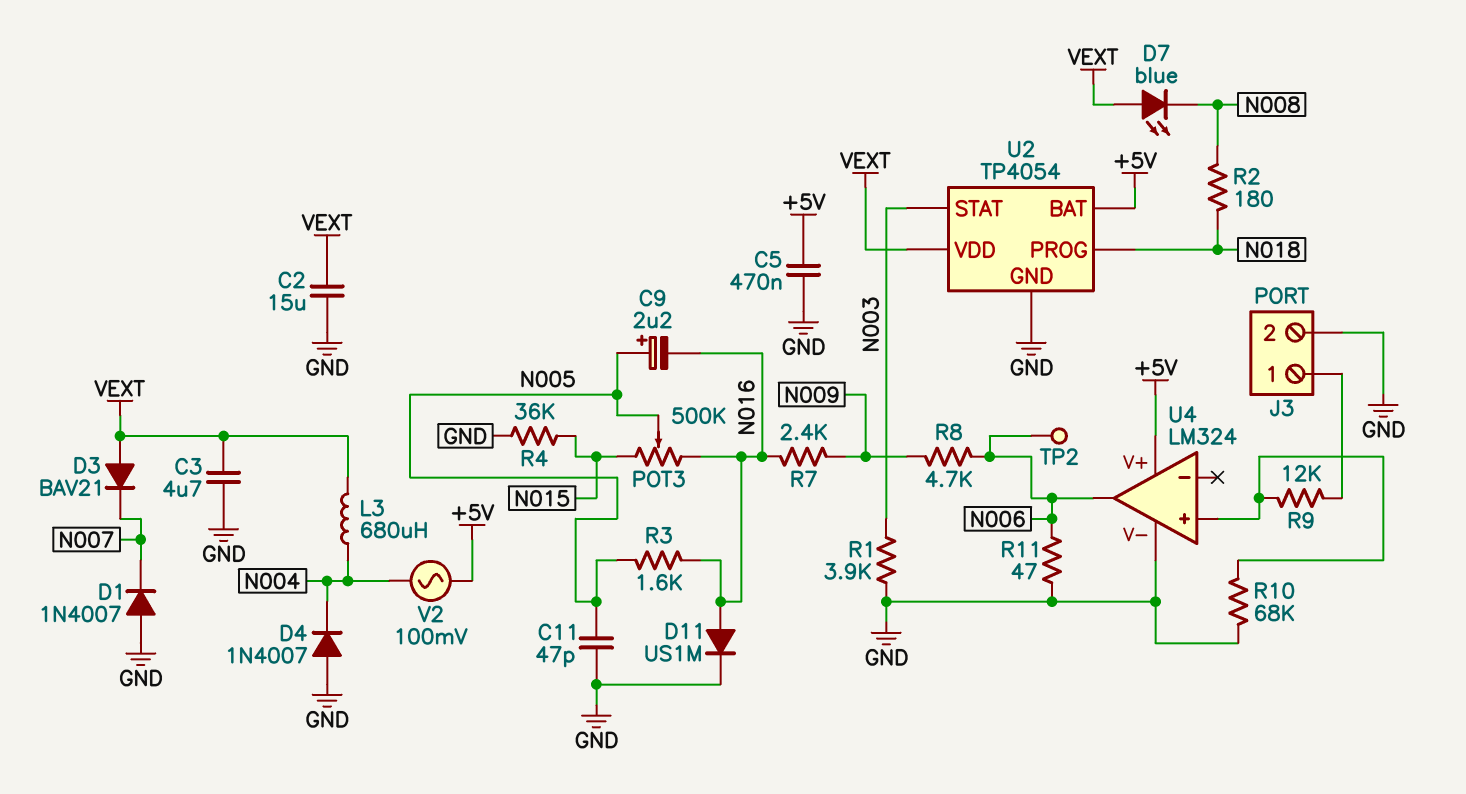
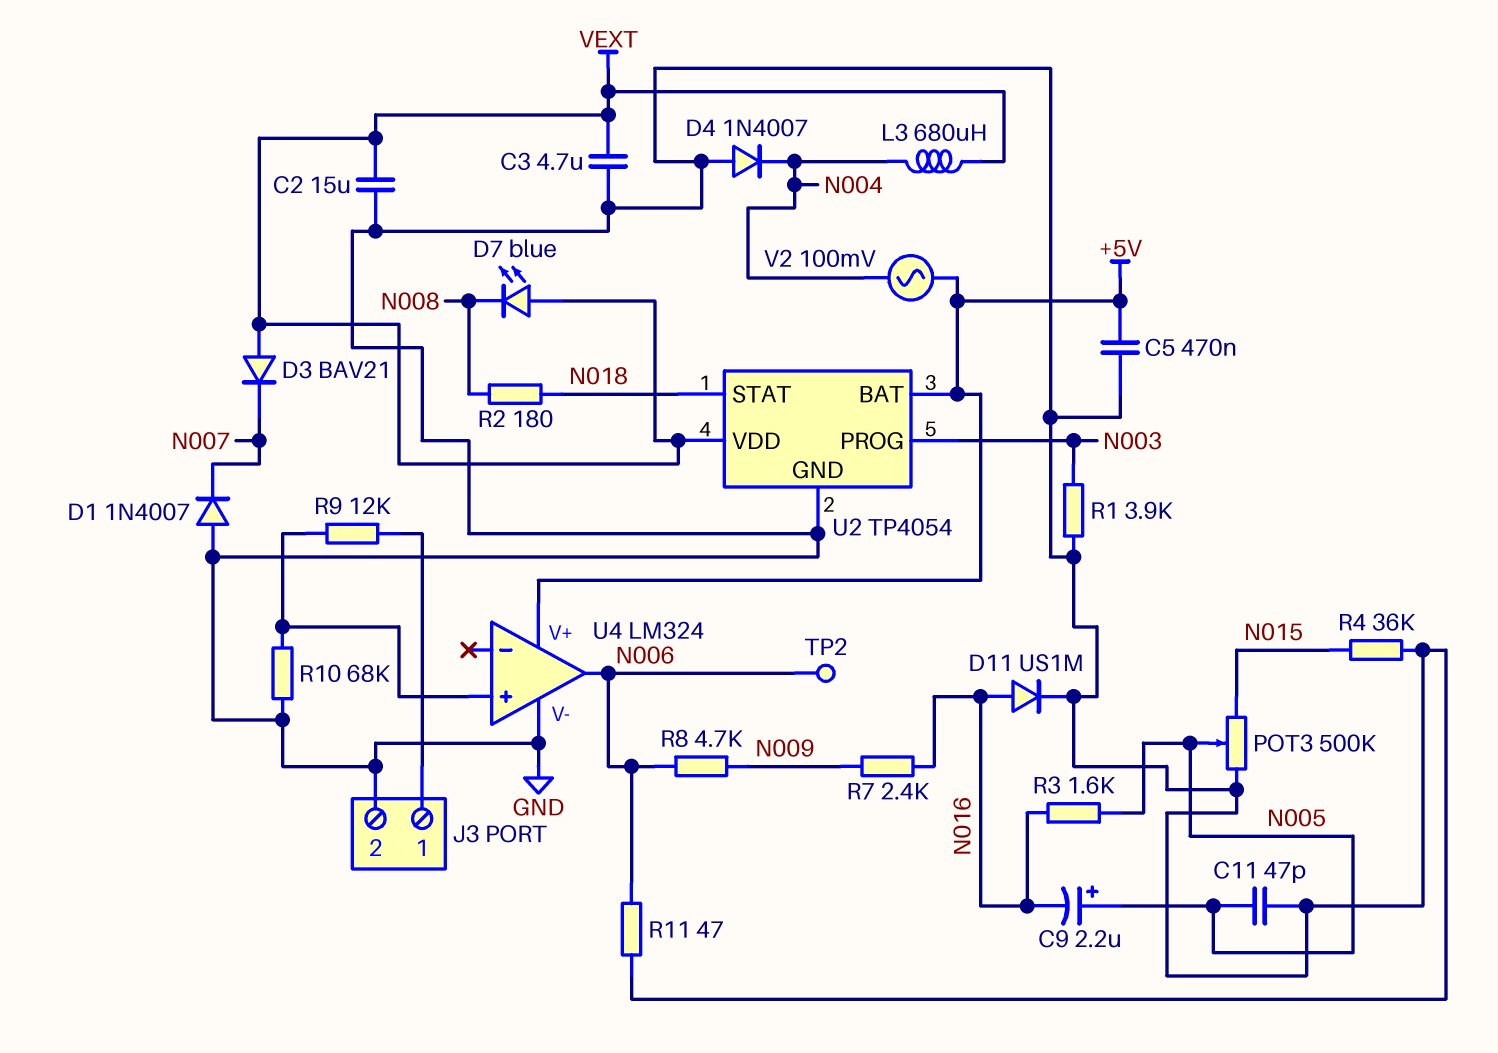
POT3: 500k (N015, N016, wiper N005) -> 500k (GND, N015, wiper N005)
U2 pin PROG: N018 -> N003
U2 pin STAT: N003 -> N018

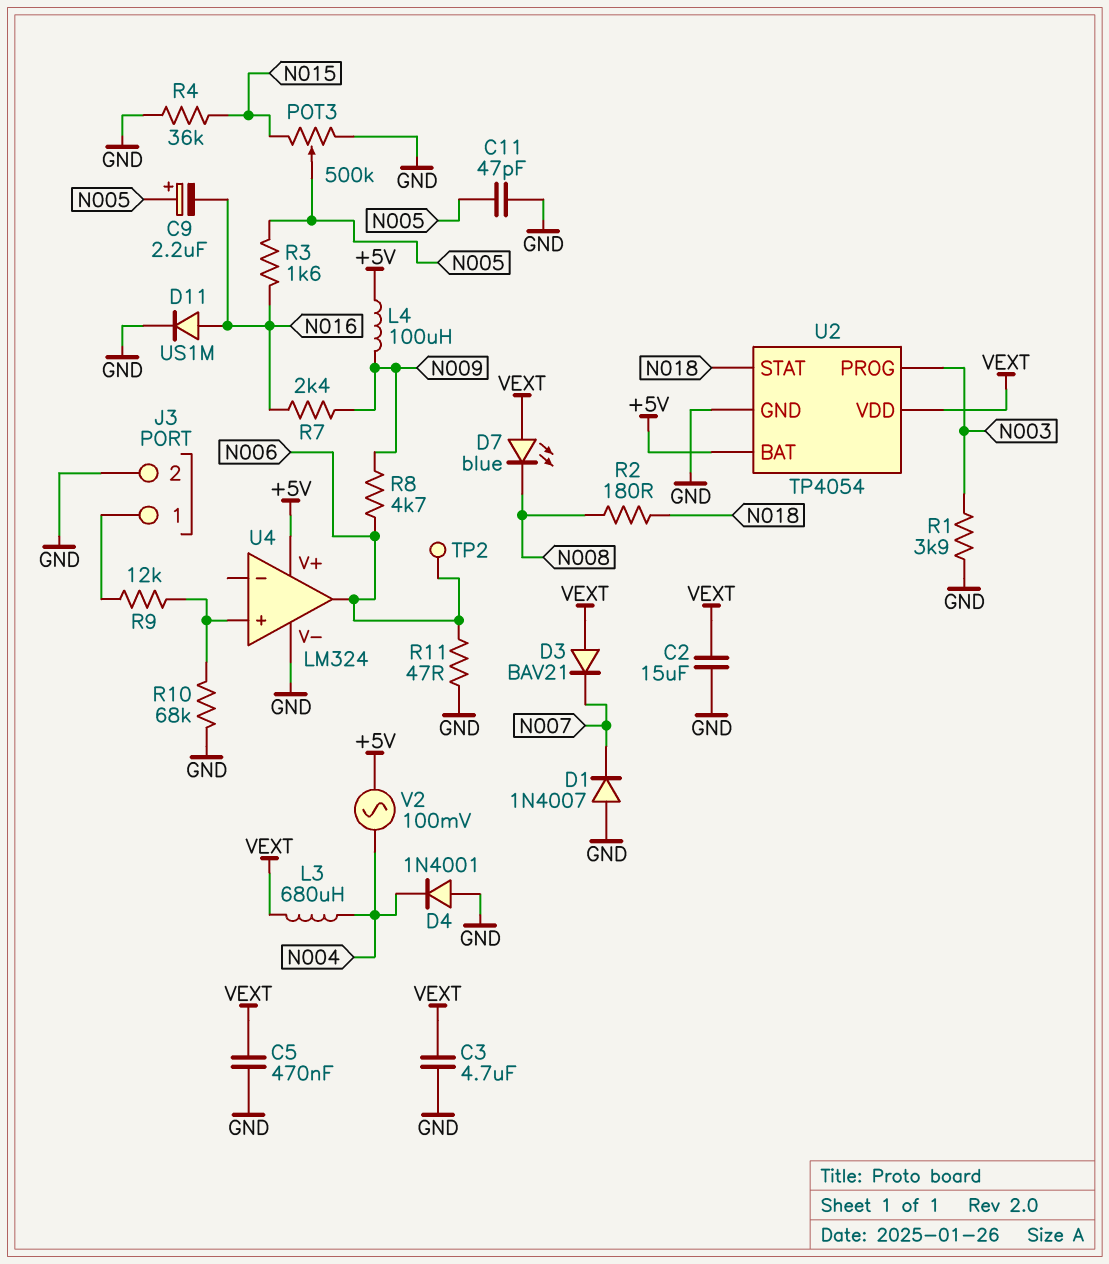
C5: 470nF (+5V, GND) -> 470nF (GND, VEXT)
D4: diode 1N4007 (A GND, K N004) -> diode 1N4001 (A GND, K N004)
L4: none -> 100uH (+5V, N009)

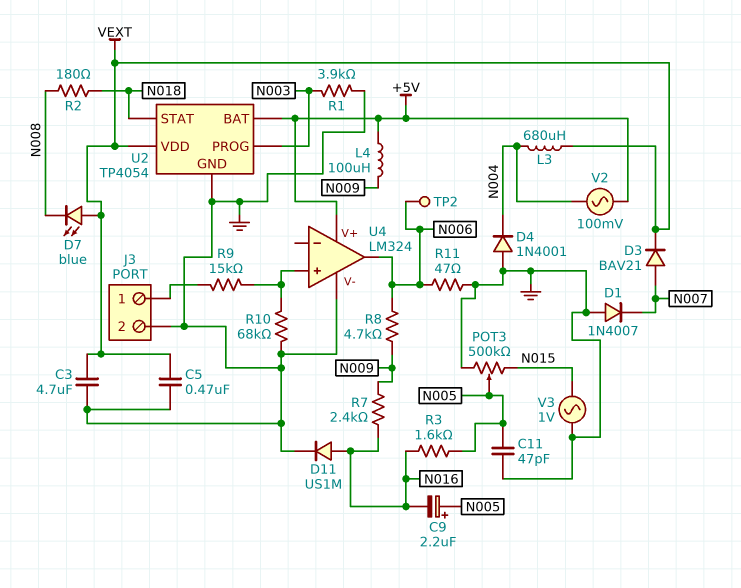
C2: 15uF (GND, VEXT) -> none
D3: diode BAV21 (A VEXT, K N007) -> diode BAV21 (A N007, K VEXT)
R4: 36k (GND, N015) -> none
R9: 12k (J3/1, U4/in+) -> 15k (J3/1, U4/in+)
V3: none -> AC 1V (GND, N015)

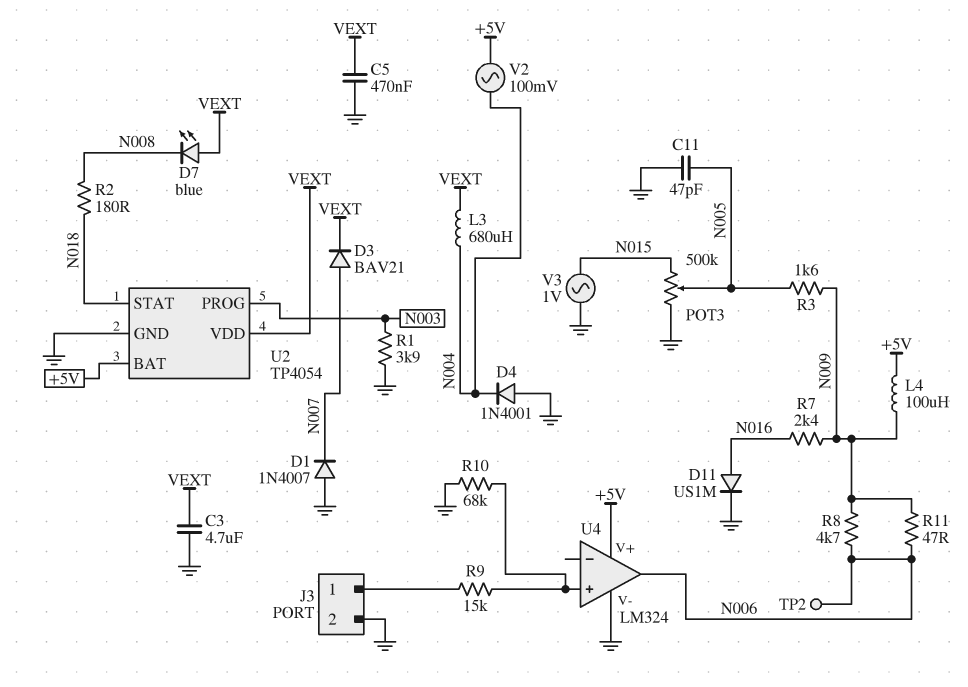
C9: 2.2uF (plus N005, minus N016) -> none
R3: 1.6k (N005, N016) -> 1.6k (N005, N009)
R11: 47 (GND, N006) -> 47 (N006, N009)

